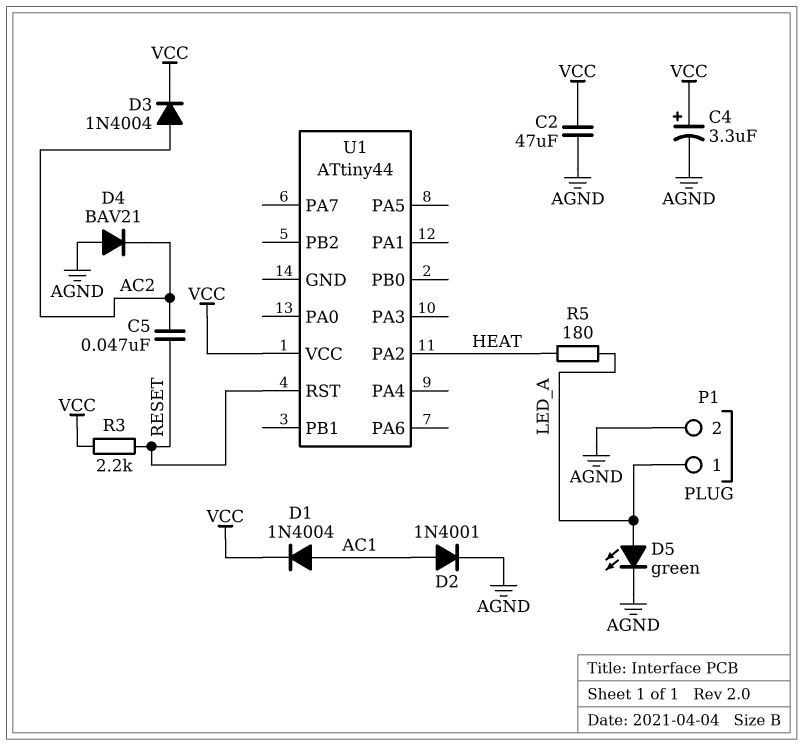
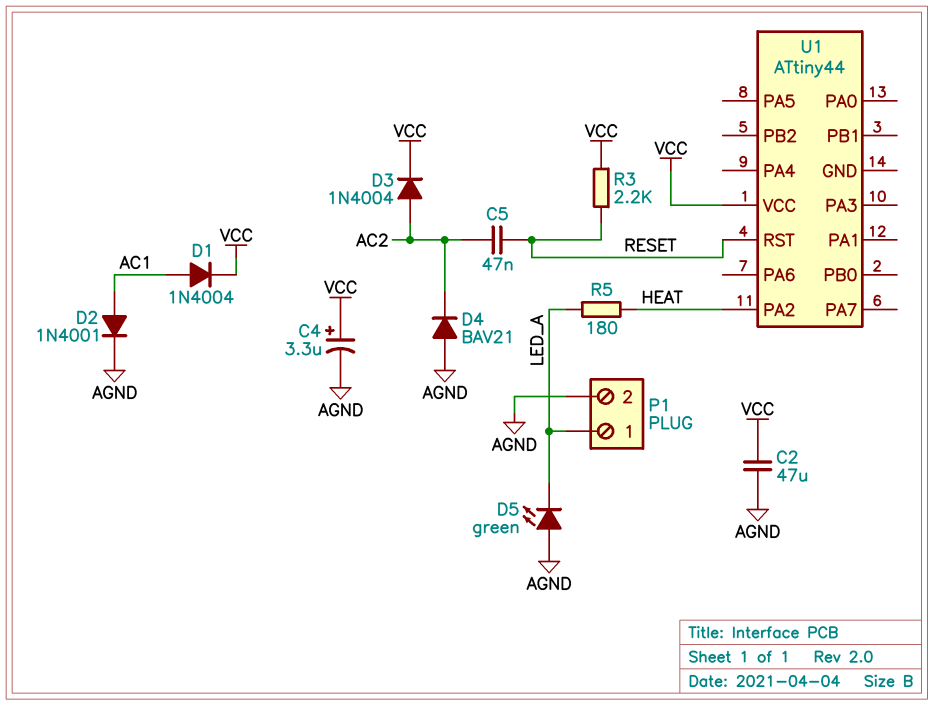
D5: LED green (A LED_A, K AGND) -> LED green (A AGND, K LED_A)

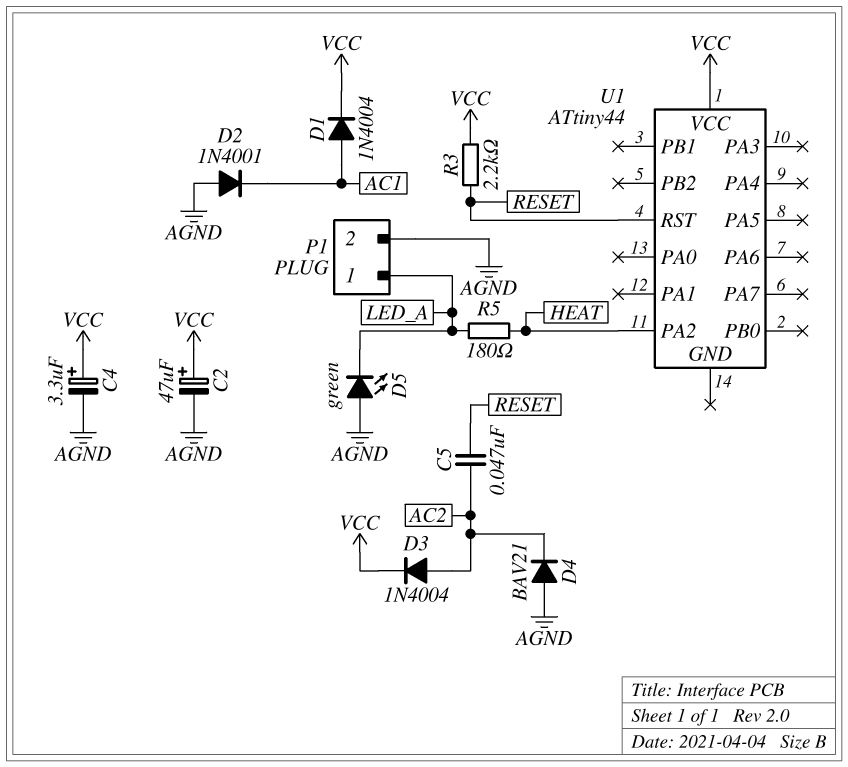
C2: 47uF (AGND, VCC) -> 47uF (plus VCC, minus AGND)
D2: diode 1N4001 (A AC1, K AGND) -> diode 1N4001 (A AGND, K AC1)

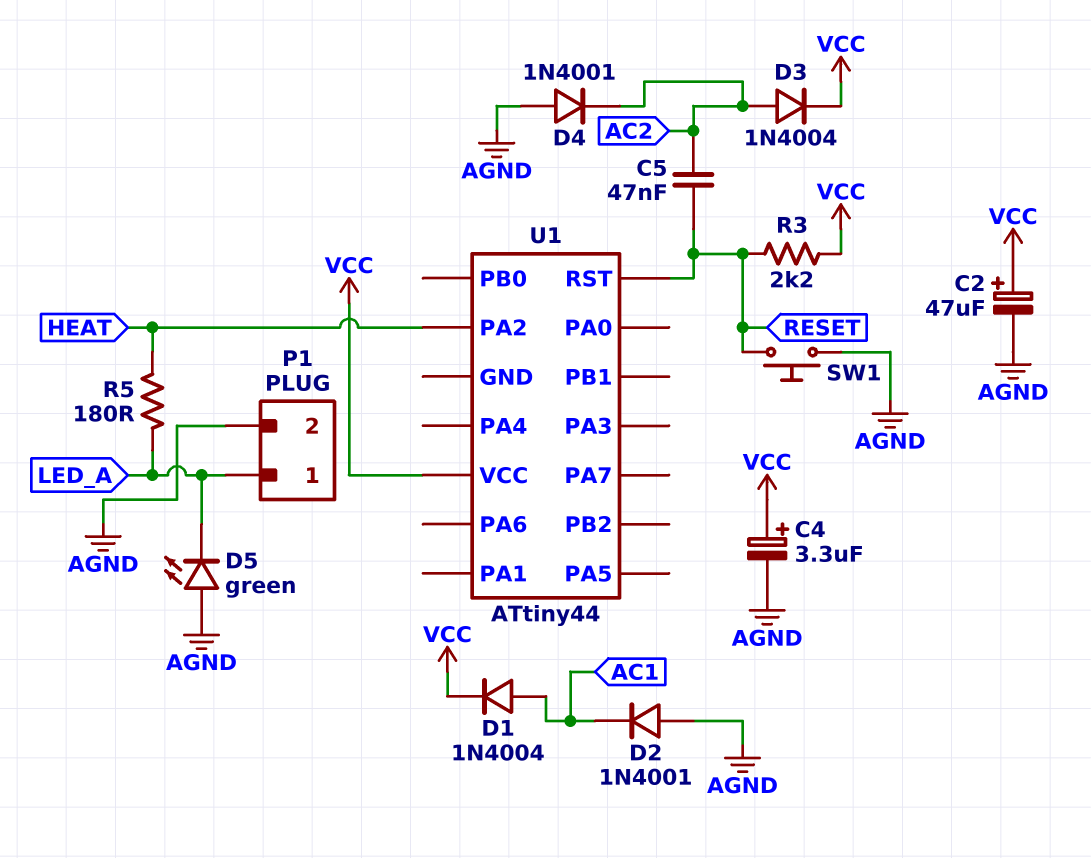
D4: diode BAV21 (A AGND, K AC2) -> diode 1N4001 (A AGND, K AC2)
SW1: none -> button (AGND, RESET)

